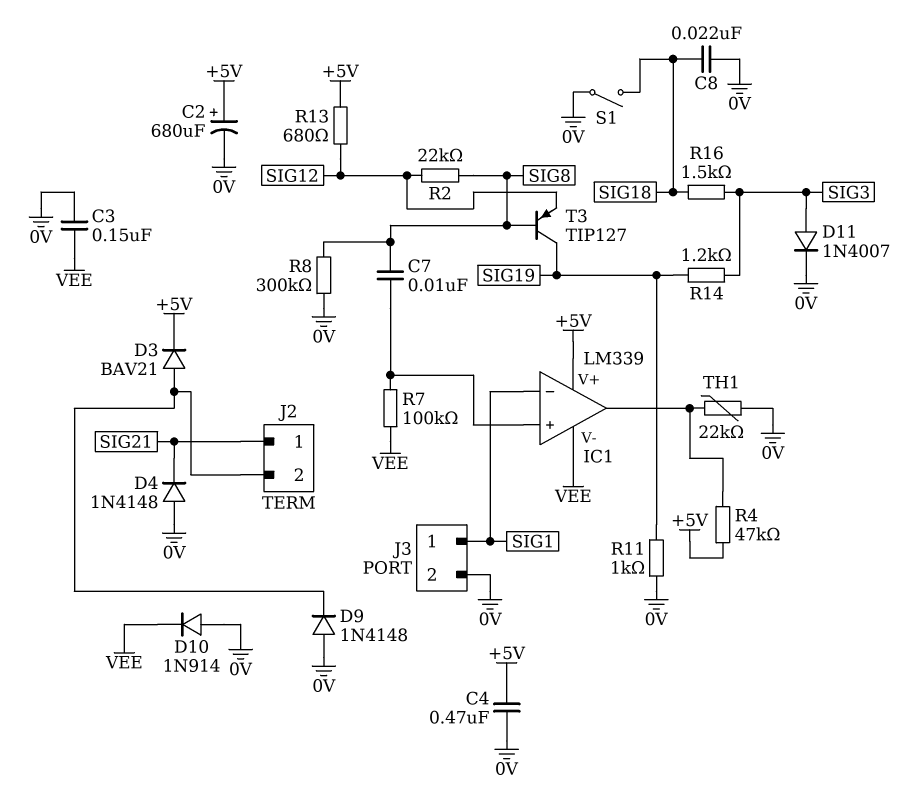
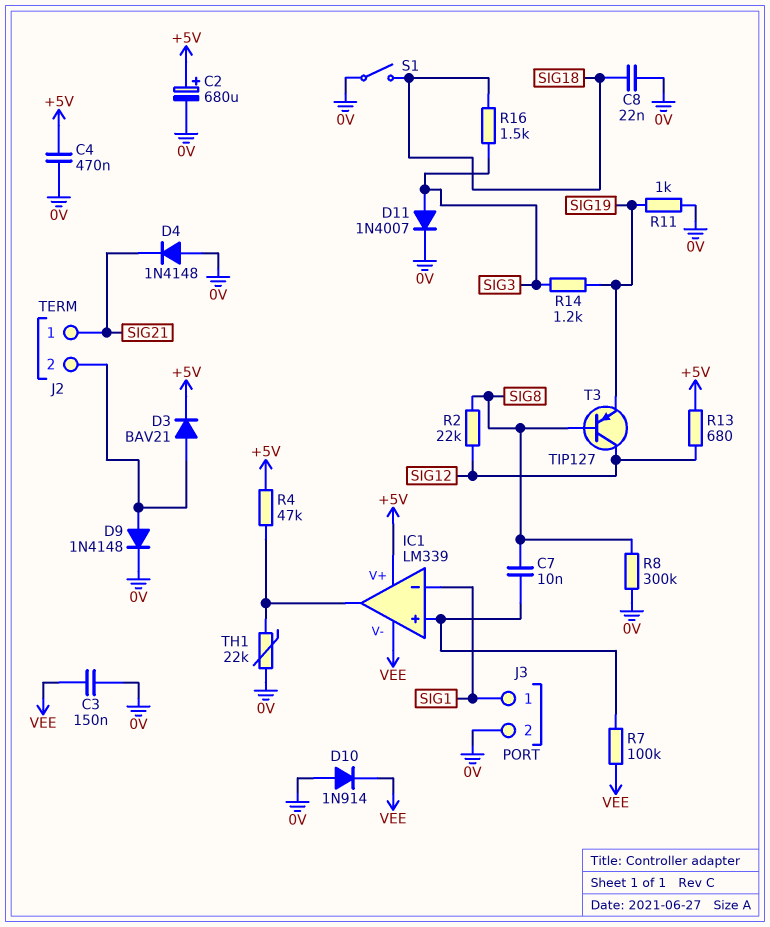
D9: diode 1N4148 (A 0V, K J2/2) -> diode 1N4148 (A J2/2, K 0V)
T3: PNP TIP127 (B SIG8, C SIG19, E SIG12) -> PNP TIP127 (B SIG8, C SIG12, E SIG19)

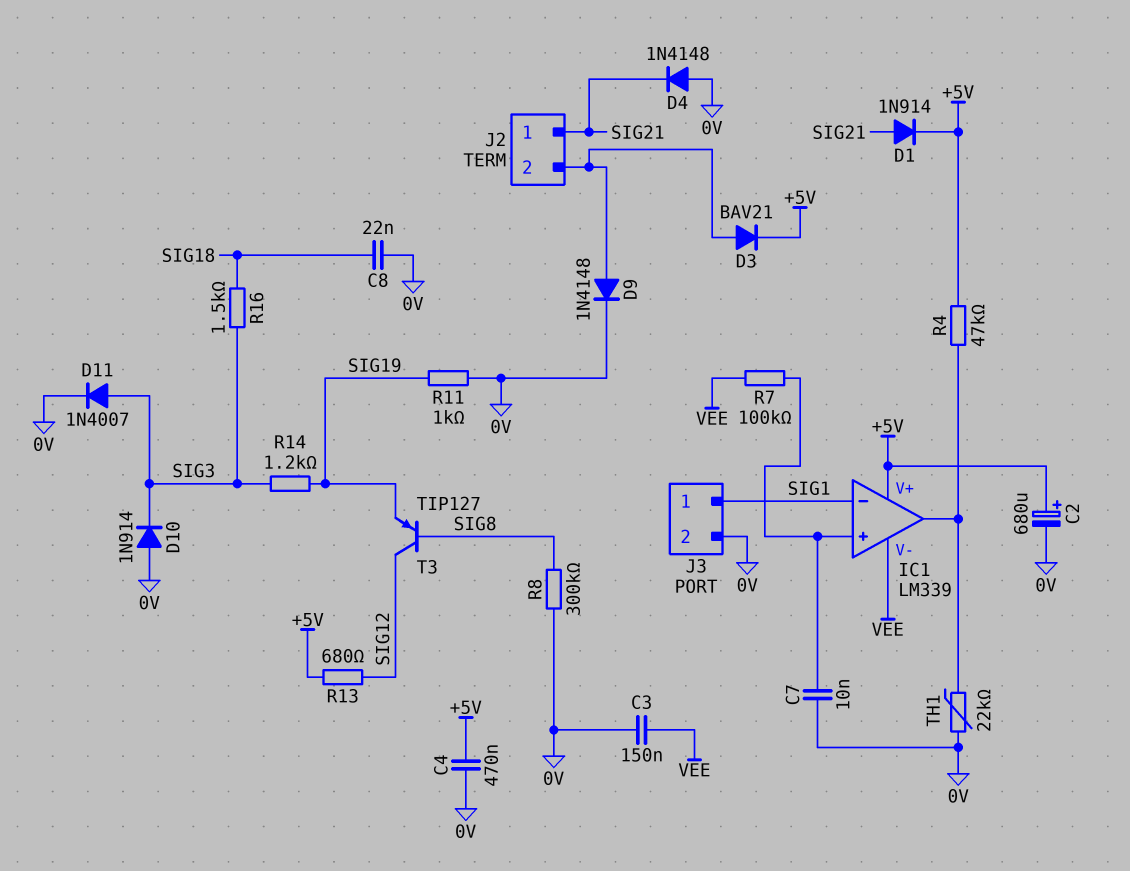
C7: 10nF (IC1/in+, SIG8) -> 10nF (0V, IC1/in+)
D1: none -> diode 1N914 (A SIG21, K +5V)
D10: diode 1N914 (A 0V, K VEE) -> diode 1N914 (A 0V, K SIG3)
R2: 22k (SIG8, SIG12) -> none
S1: switch (0V, SIG18) -> none

